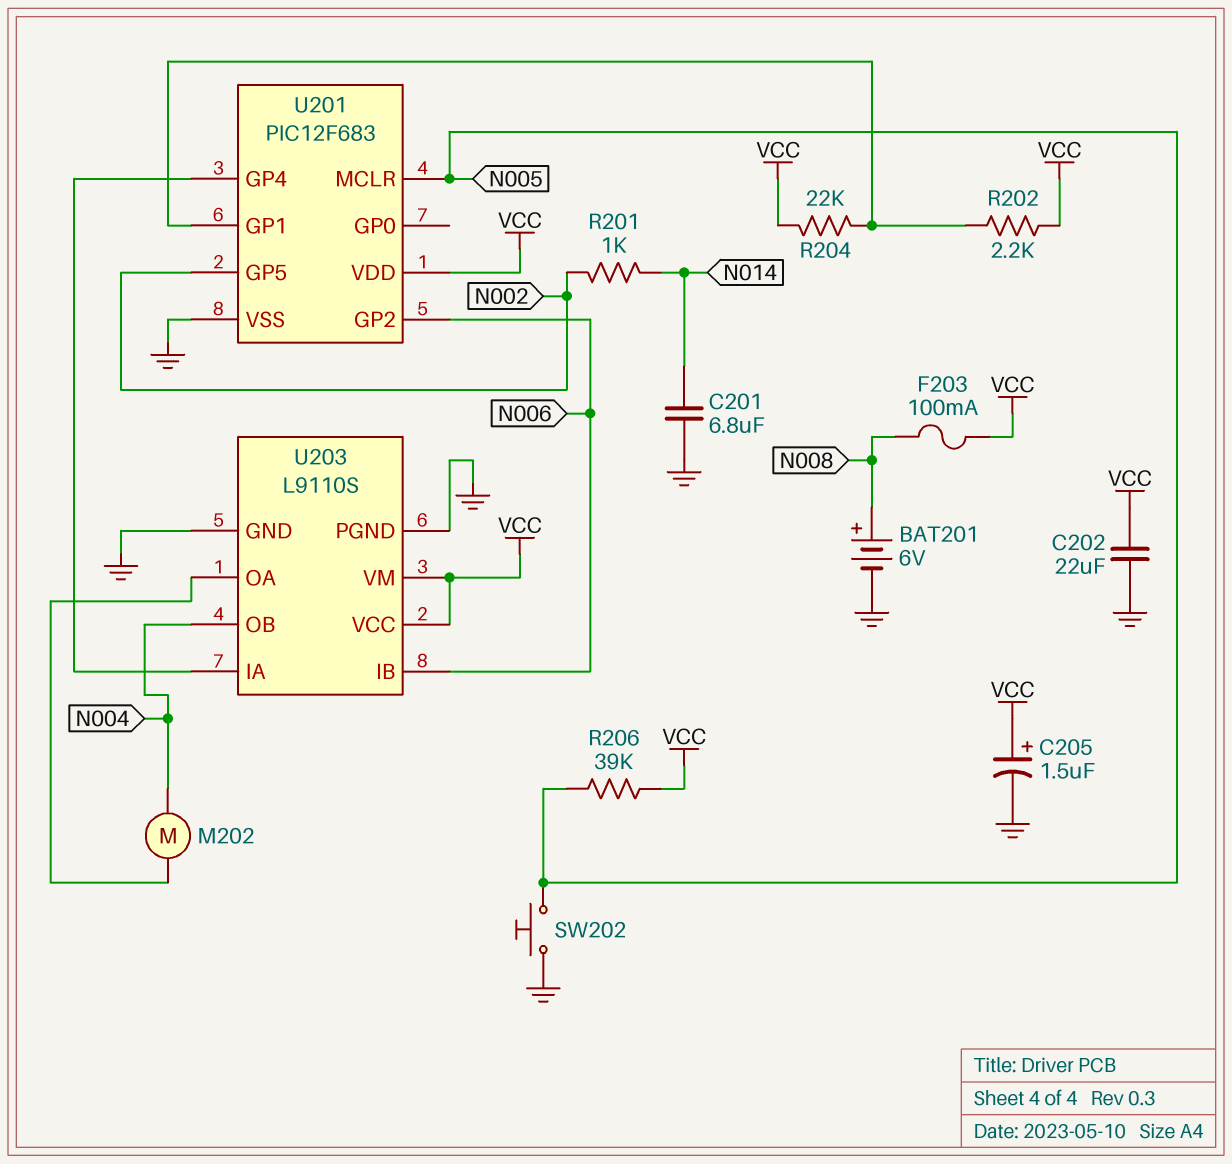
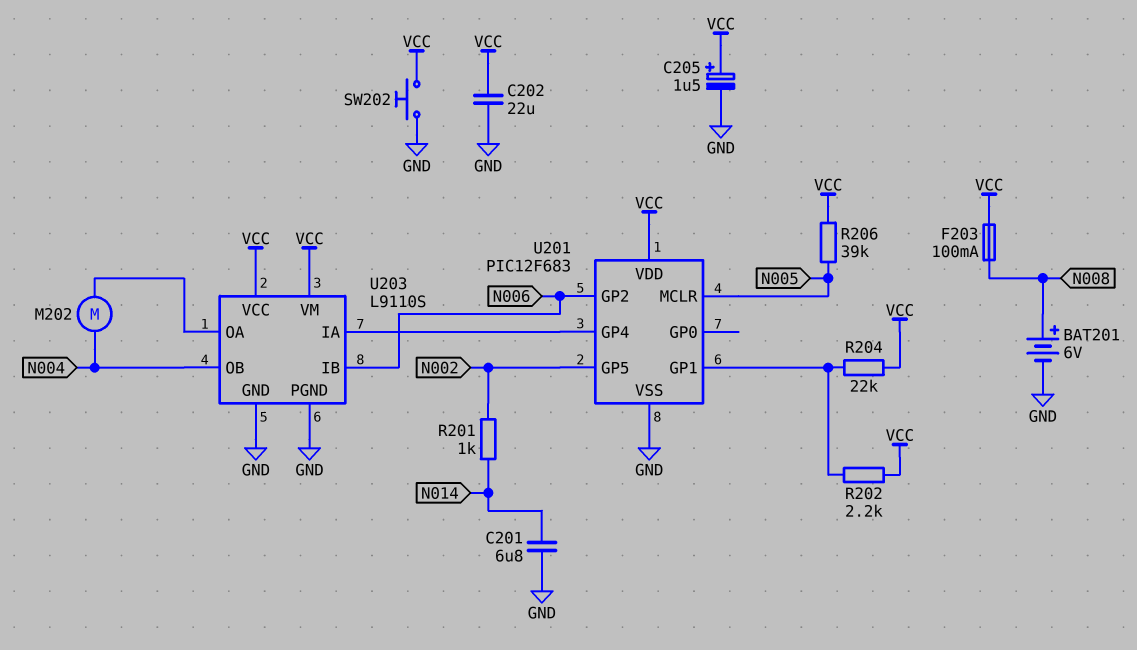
SW202: button (GND, N005) -> button (GND, VCC)

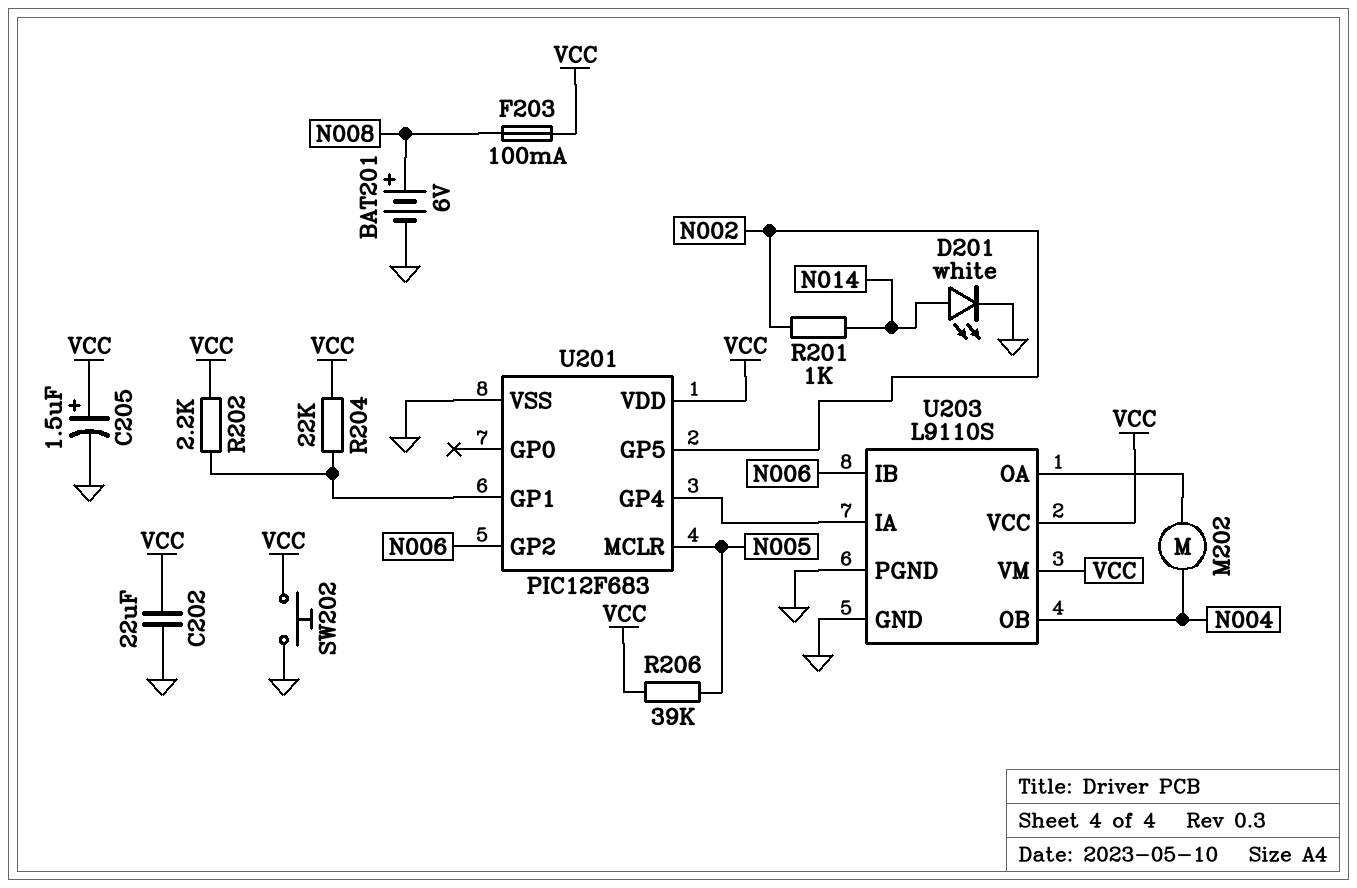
C201: 6.8uF (GND, N014) -> none
D201: none -> LED white (A N014, K GND)

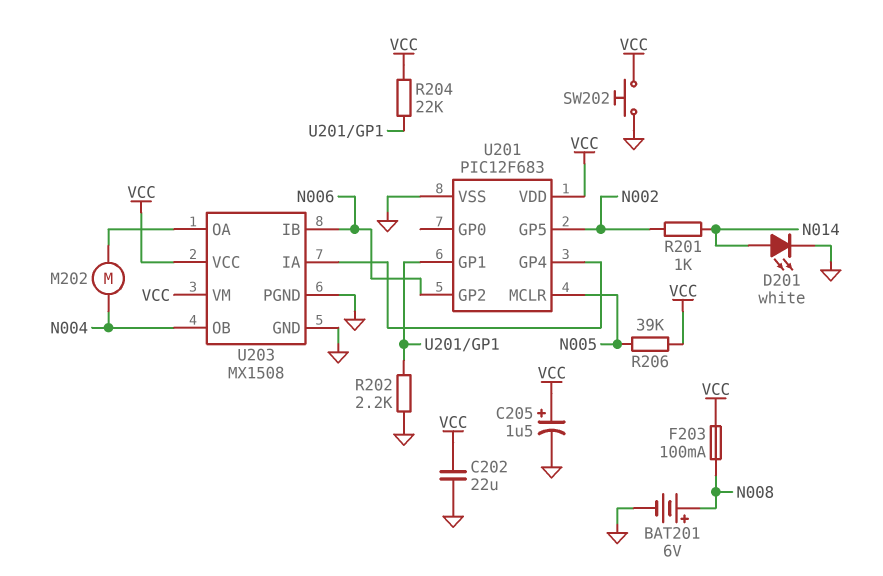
R202: 2.2k (U201/GP1, VCC) -> 2.2k (GND, U201/GP1)
U203: L9110S -> MX1508

